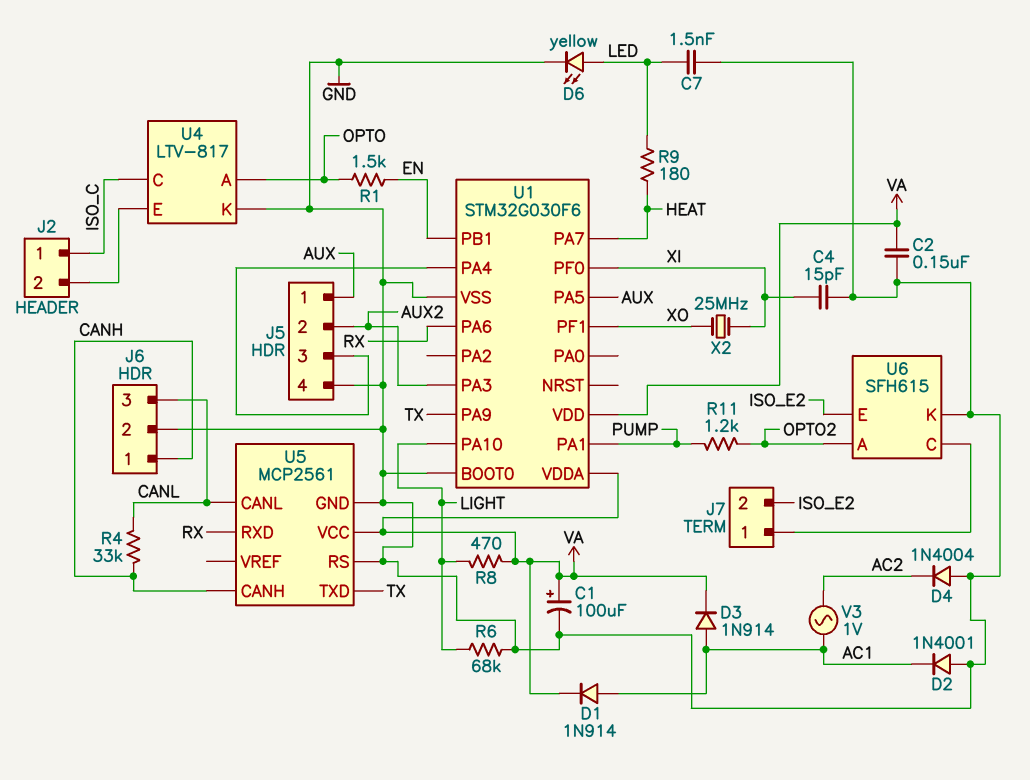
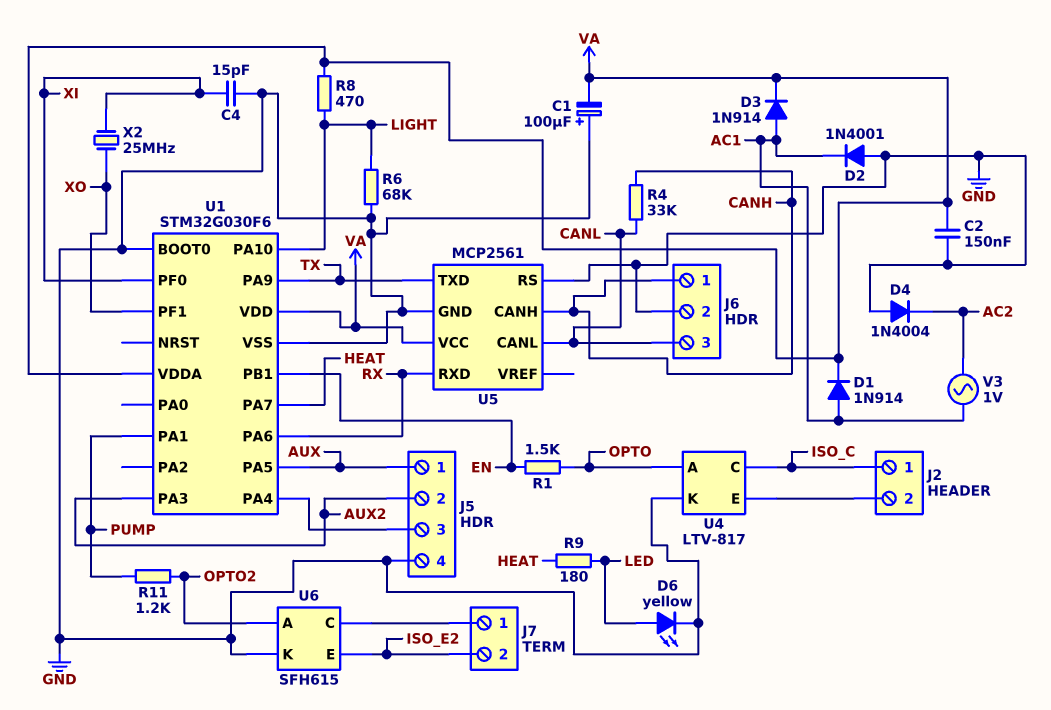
C1: 100uF (plus VA, minus GND) -> 100uF (plus GND, minus VA)
C7: 1.5nF (GND, LED) -> none

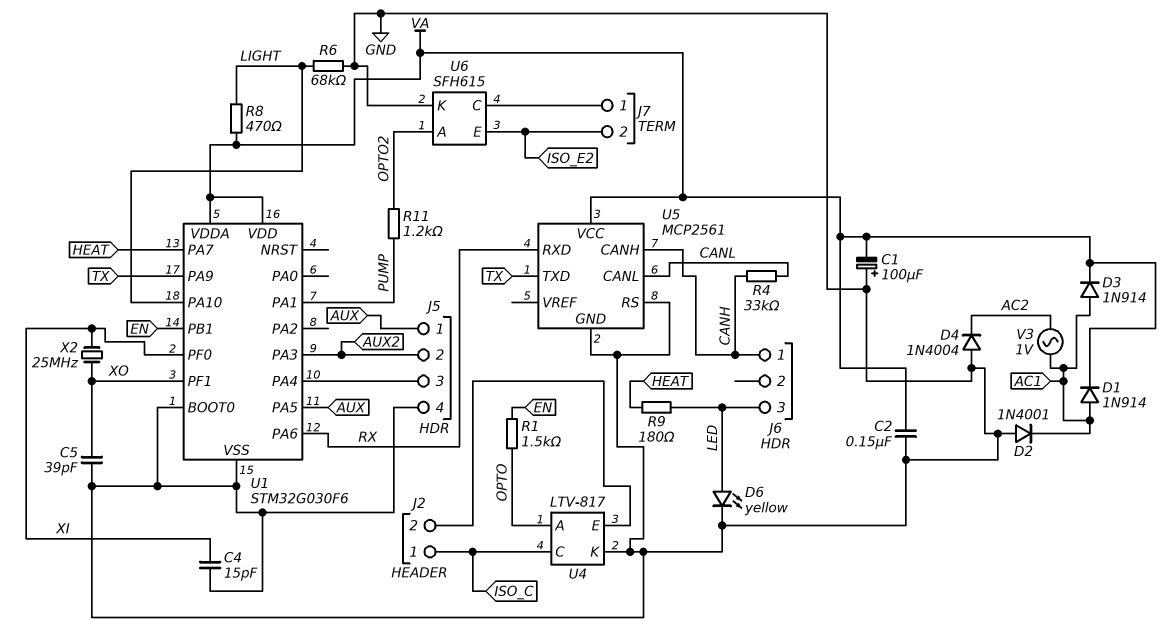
C5: none -> 39pF (GND, XO)
J6 pin 2: GND -> none
J6 pin 3: CANL -> LED

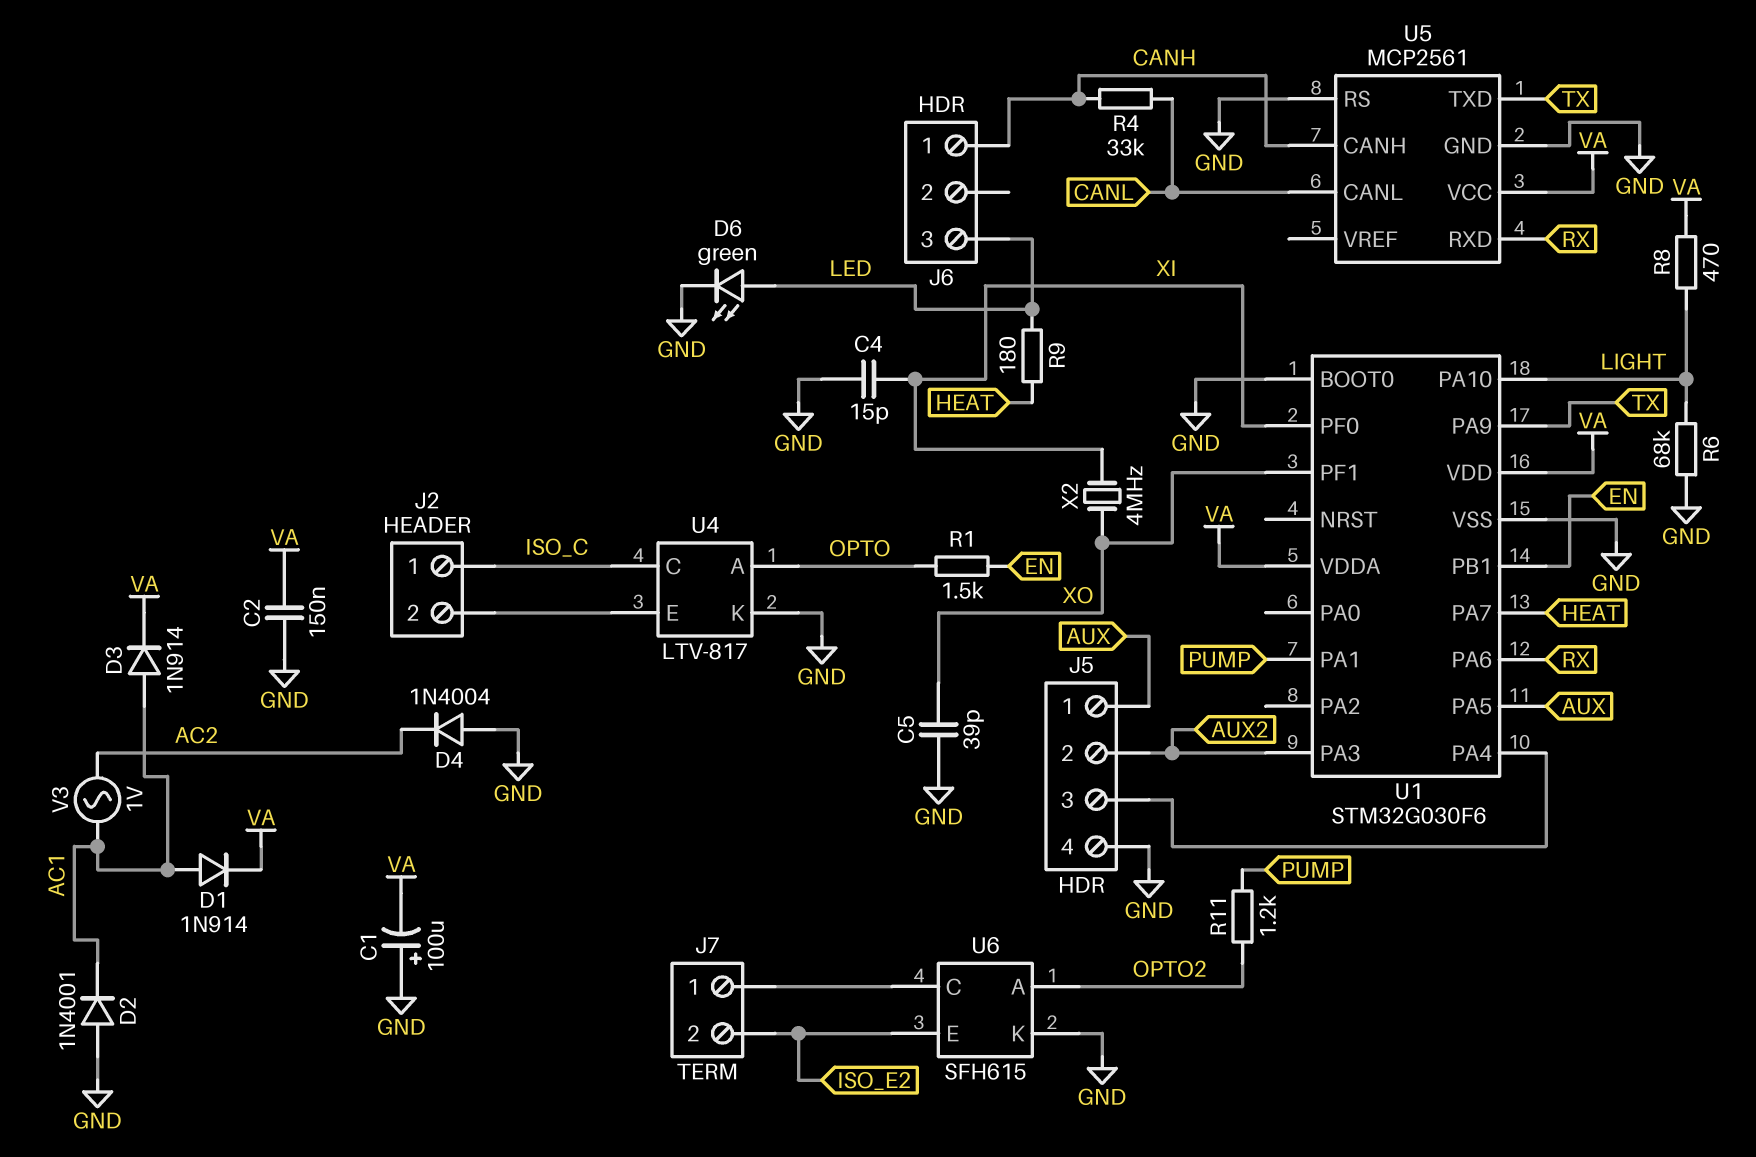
D6: LED yellow (A LED, K GND) -> LED green (A LED, K GND)
X2: 25MHz (XI, XO) -> 4MHz (XI, XO)

